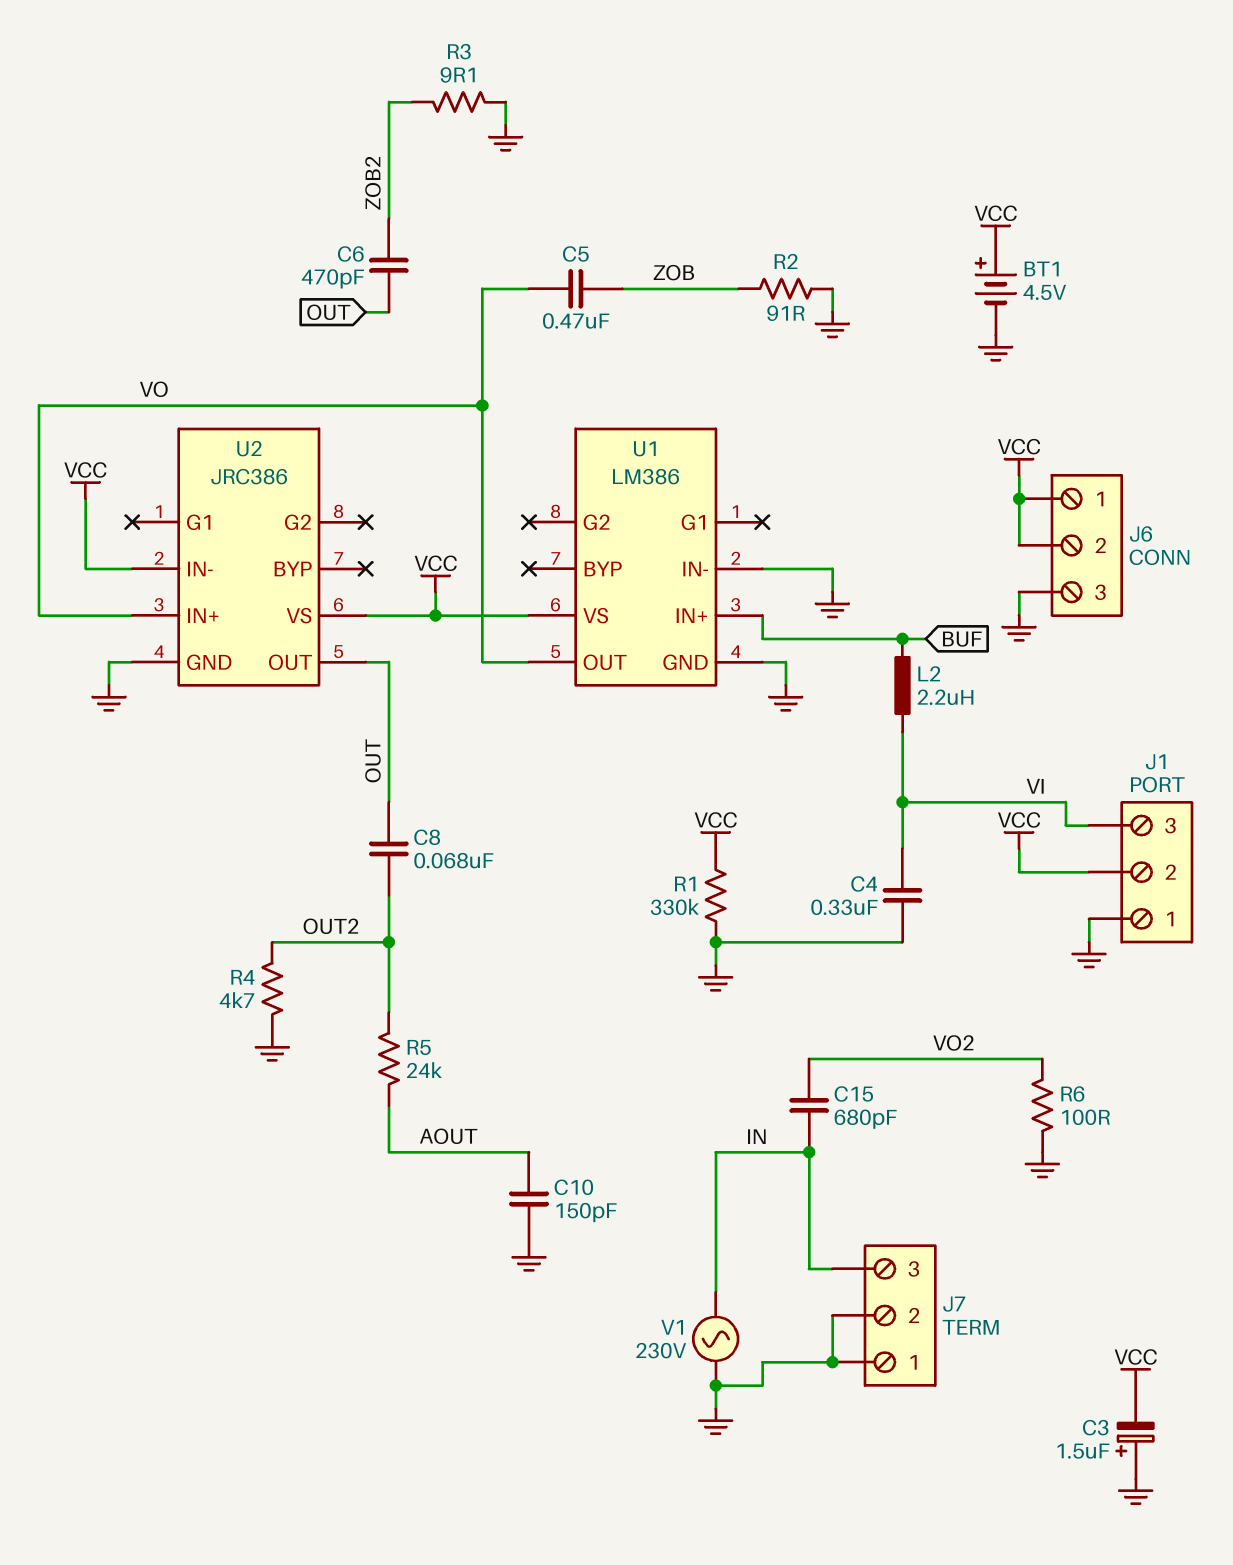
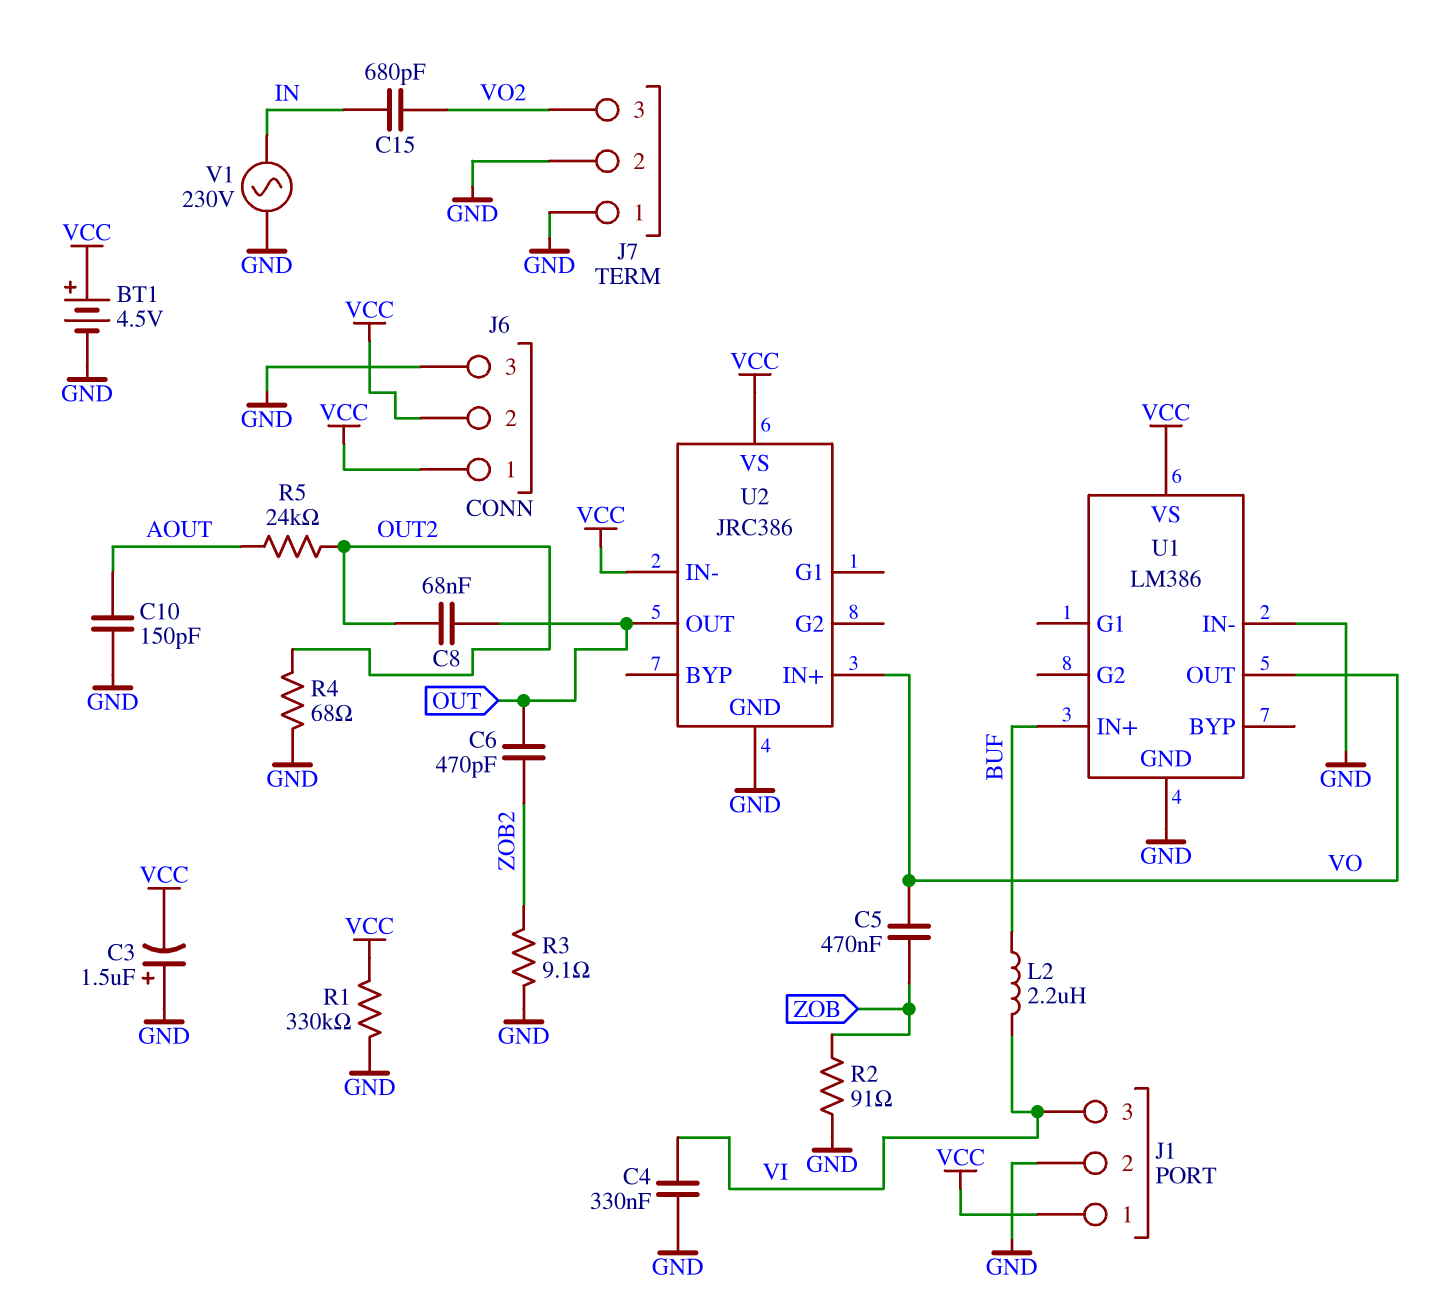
J1 pin 1: GND -> VCC
J1 pin 2: VCC -> GND
J7 pin 3: IN -> VO2
R4: 4.7k (GND, OUT2) -> 68 (GND, OUT2)
R6: 100 (GND, VO2) -> none

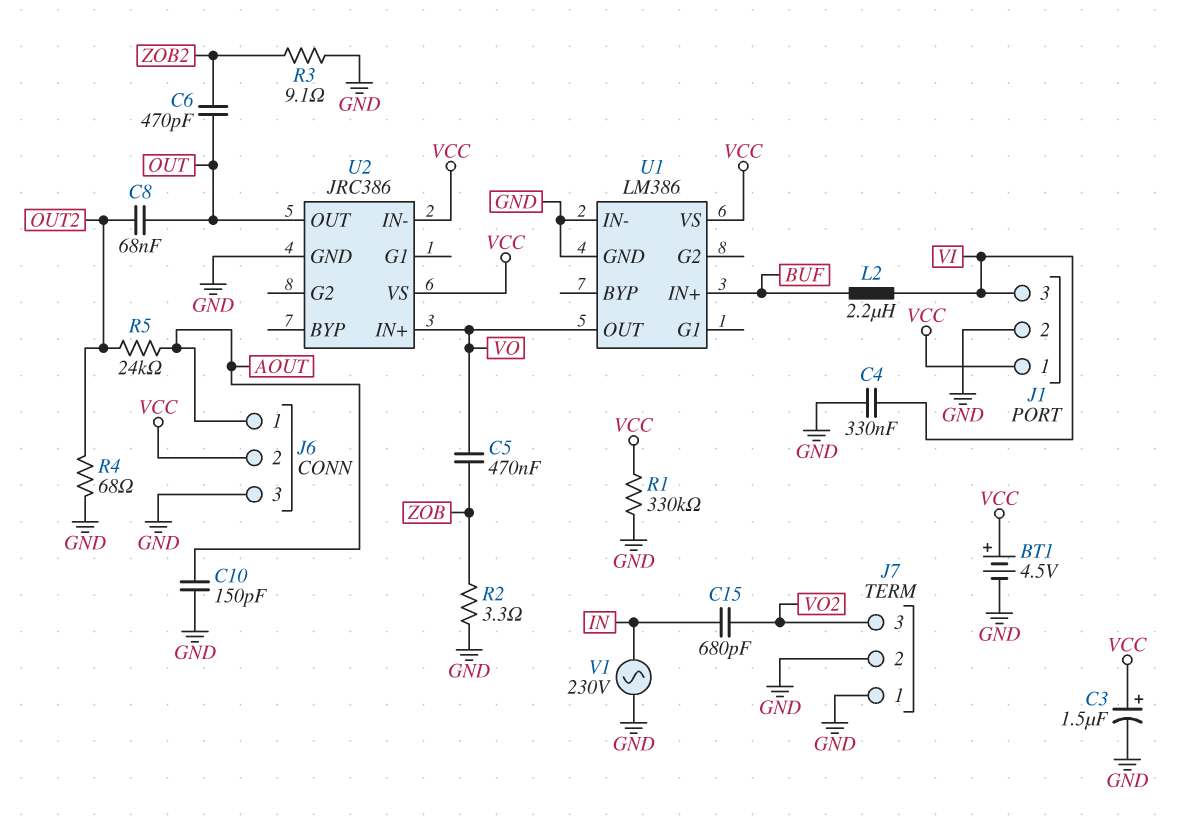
C3: 1.5uF (plus GND, minus VCC) -> 1.5uF (plus VCC, minus GND)
J6 pin 1: VCC -> AOUT
R2: 91 (GND, ZOB) -> 3.3 (GND, ZOB)

